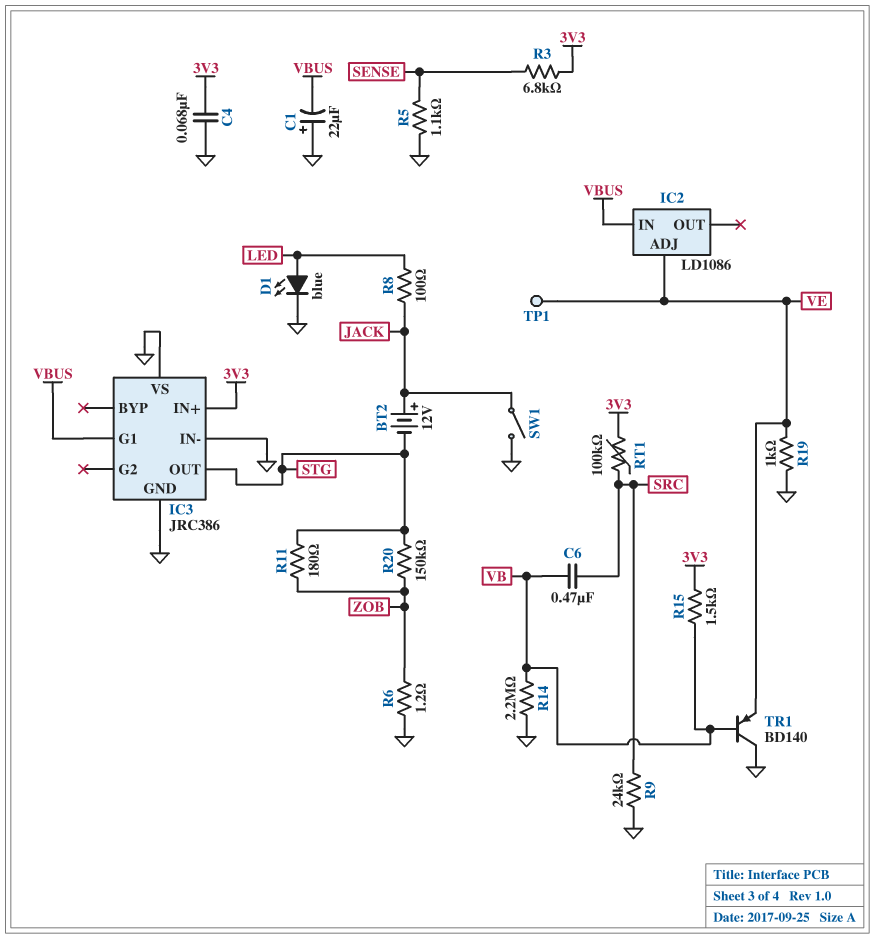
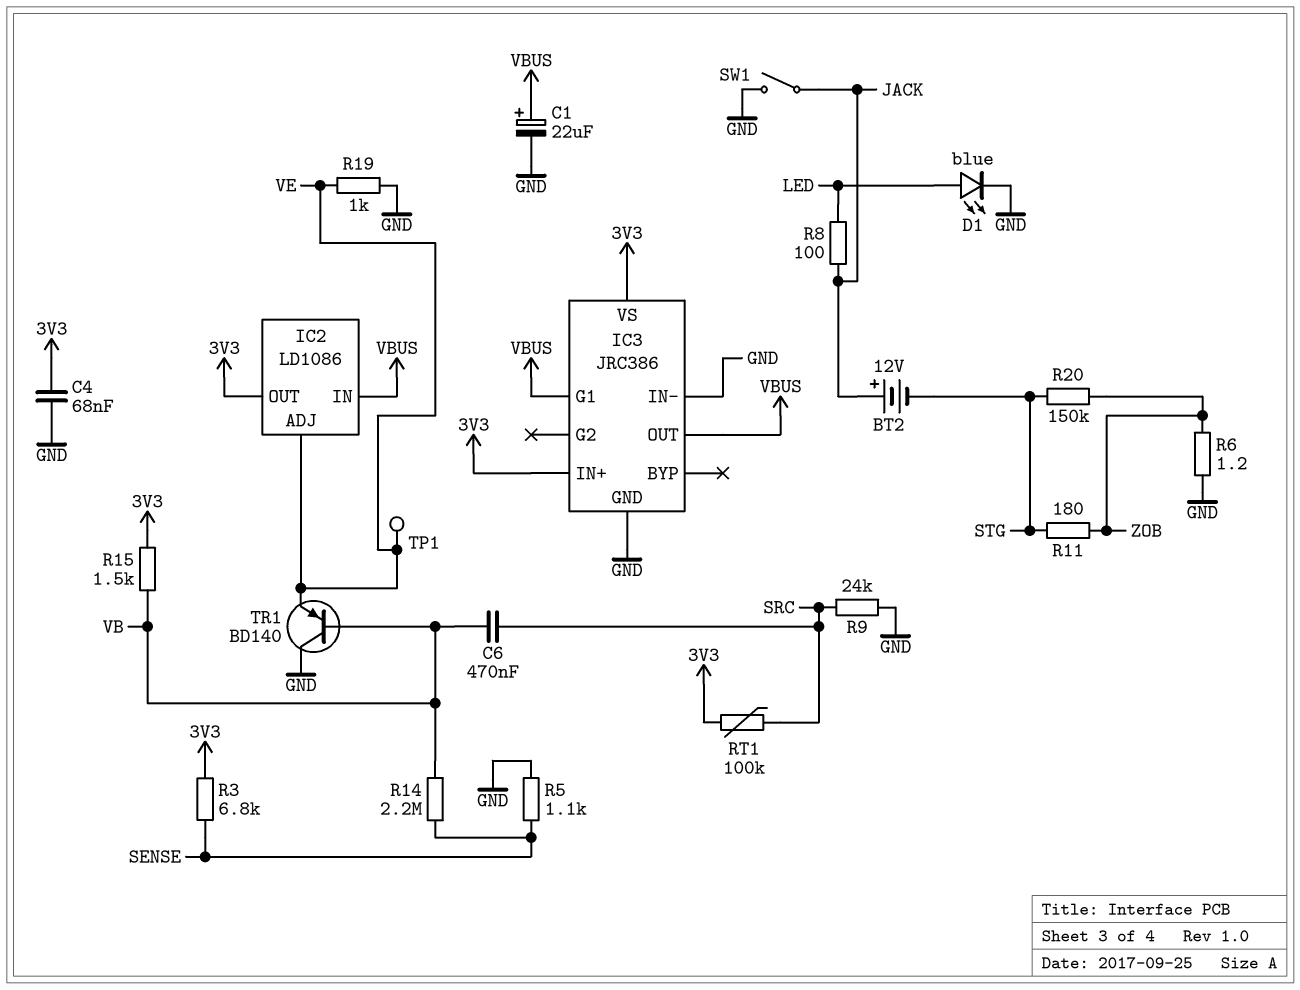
C1: 22uF (plus GND, minus VBUS) -> 22uF (plus VBUS, minus GND)
IC2 pin OUT: none -> 3V3
IC3 pin OUT: STG -> VBUS
IC3 pin VS: GND -> 3V3
R14: 2.2M (GND, VB) -> 2.2M (SENSE, VB)

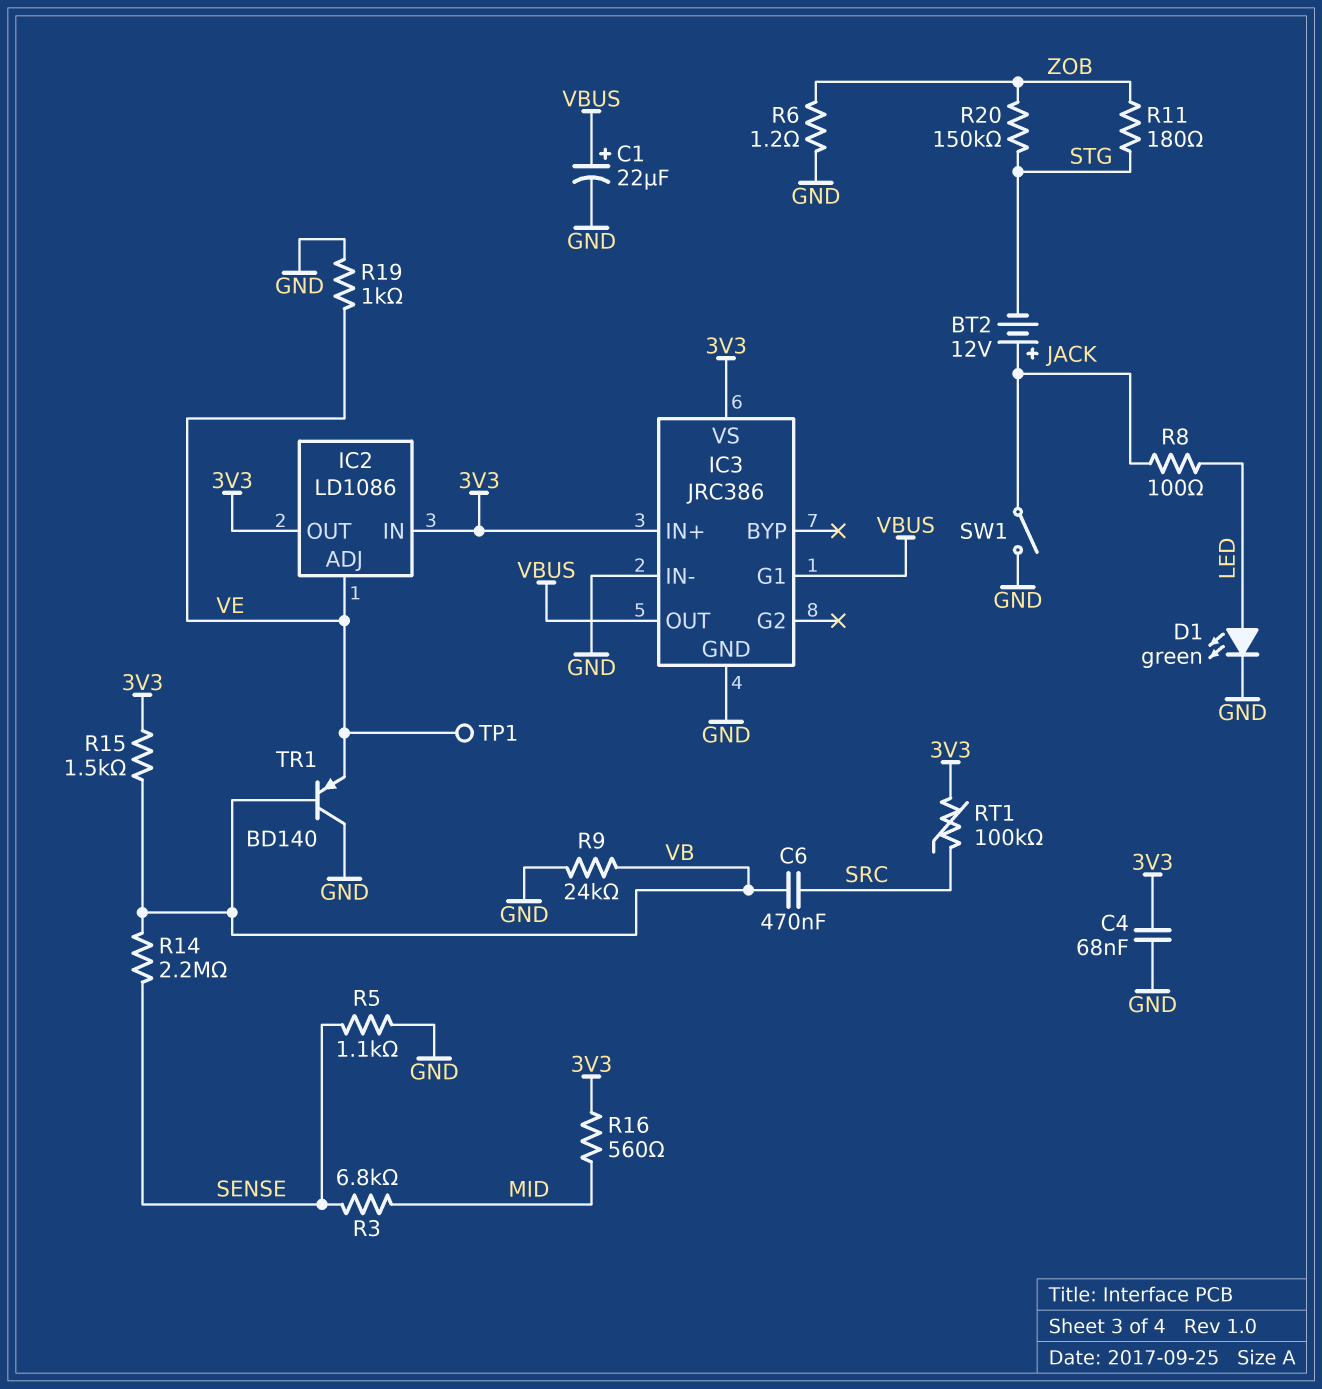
D1: LED blue (A LED, K GND) -> LED green (A LED, K GND)
IC2 pin IN: VBUS -> 3V3
R3: 6.8k (3V3, SENSE) -> 6.8k (MID, SENSE)
R9: 24k (GND, SRC) -> 24k (GND, VB)
R16: none -> 560 (3V3, MID)

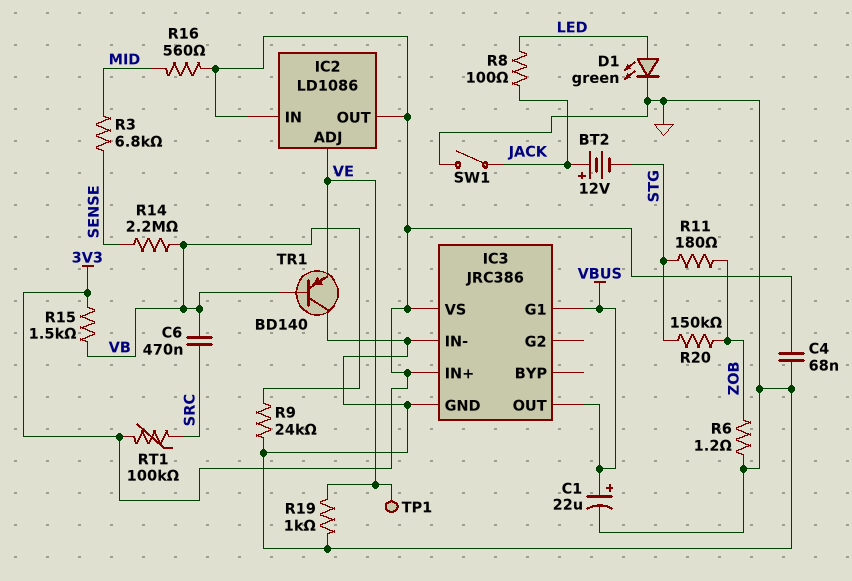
R5: 1.1k (GND, SENSE) -> none

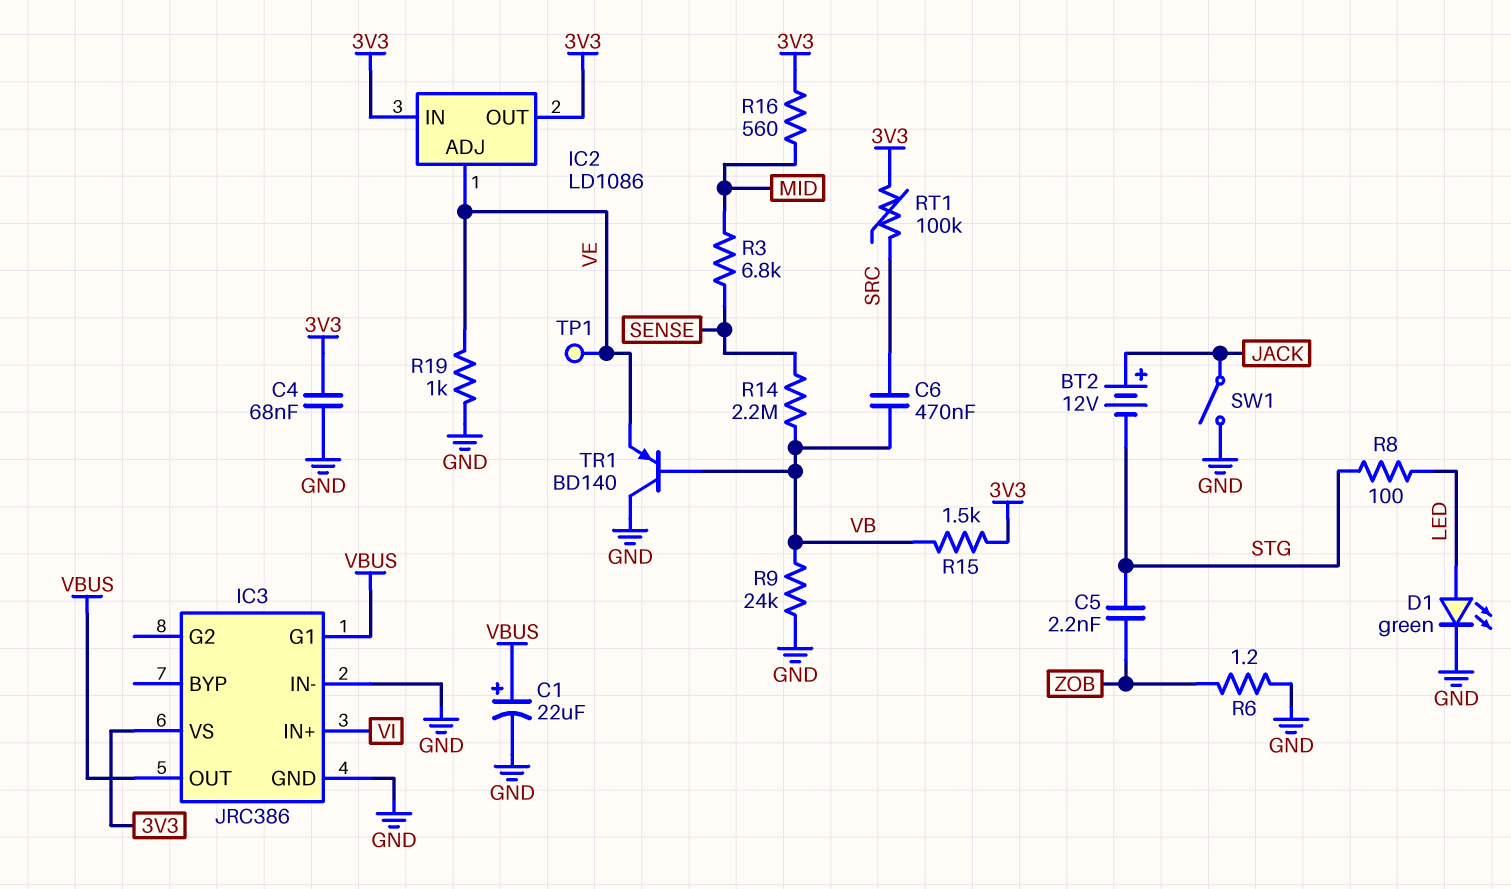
C5: none -> 2.2nF (STG, ZOB)
IC3 pin IN+: 3V3 -> VI
R8: 100 (JACK, LED) -> 100 (LED, STG)
R11: 180 (STG, ZOB) -> none
R20: 150k (STG, ZOB) -> none

